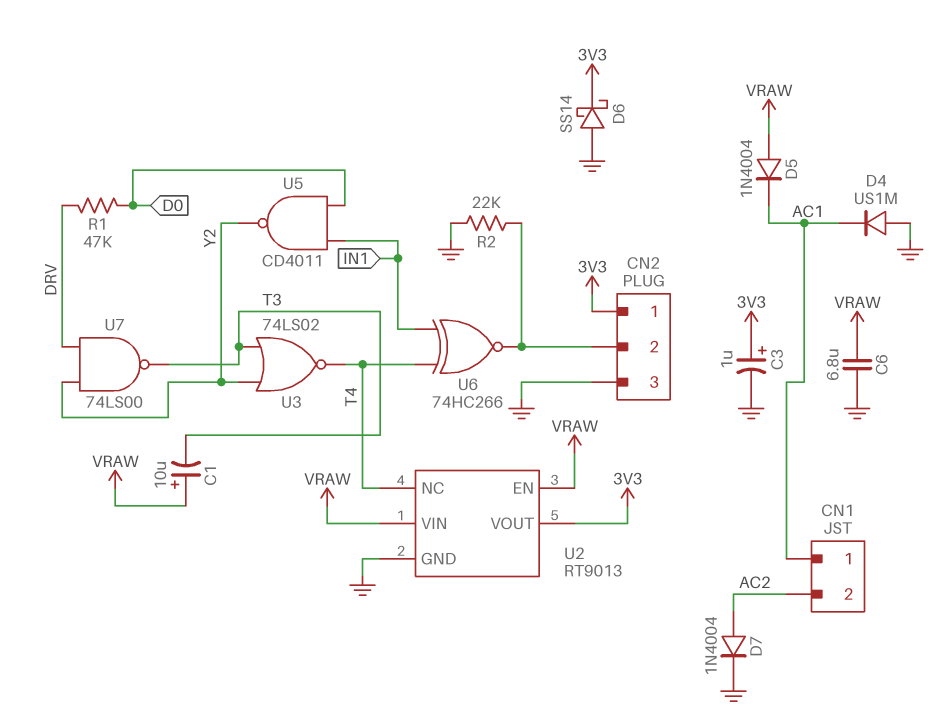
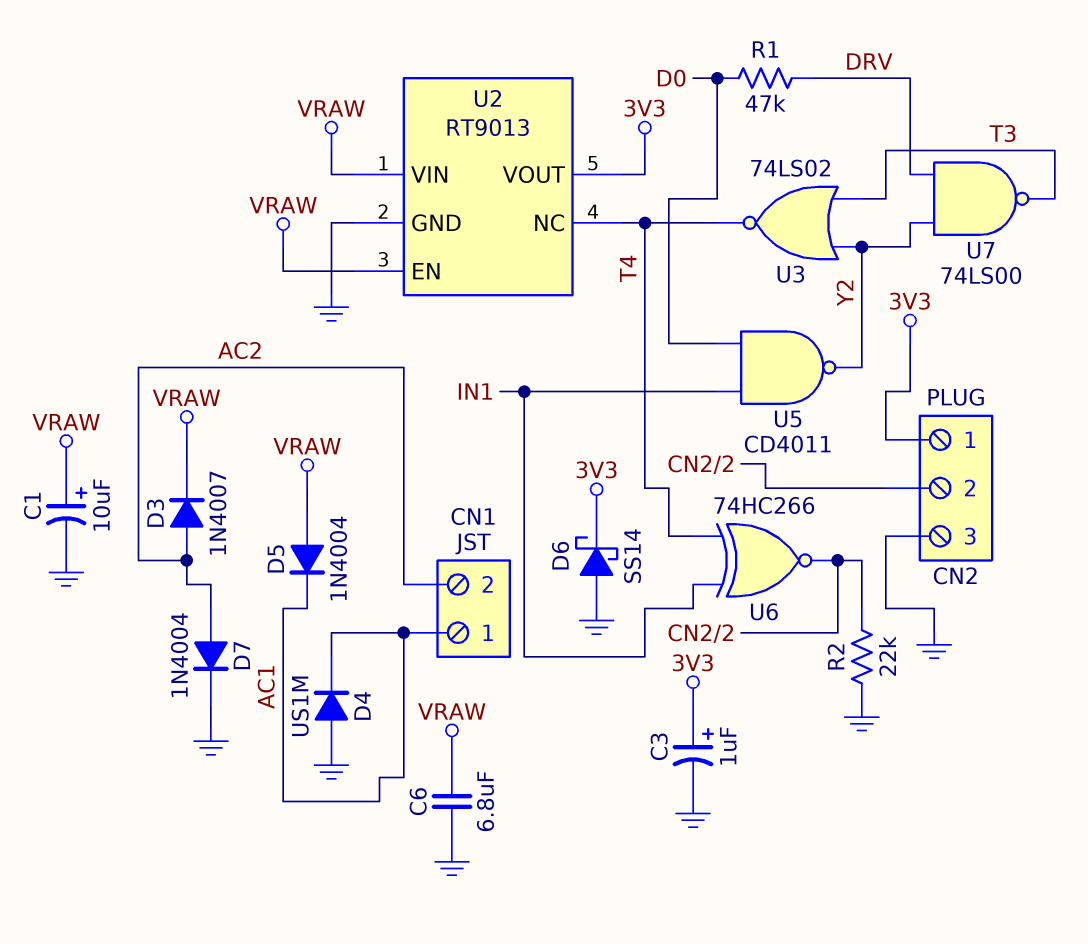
C1: 10uF (plus VRAW, minus T3) -> 10uF (plus VRAW, minus GND)
D3: none -> diode 1N4007 (A AC2, K VRAW)

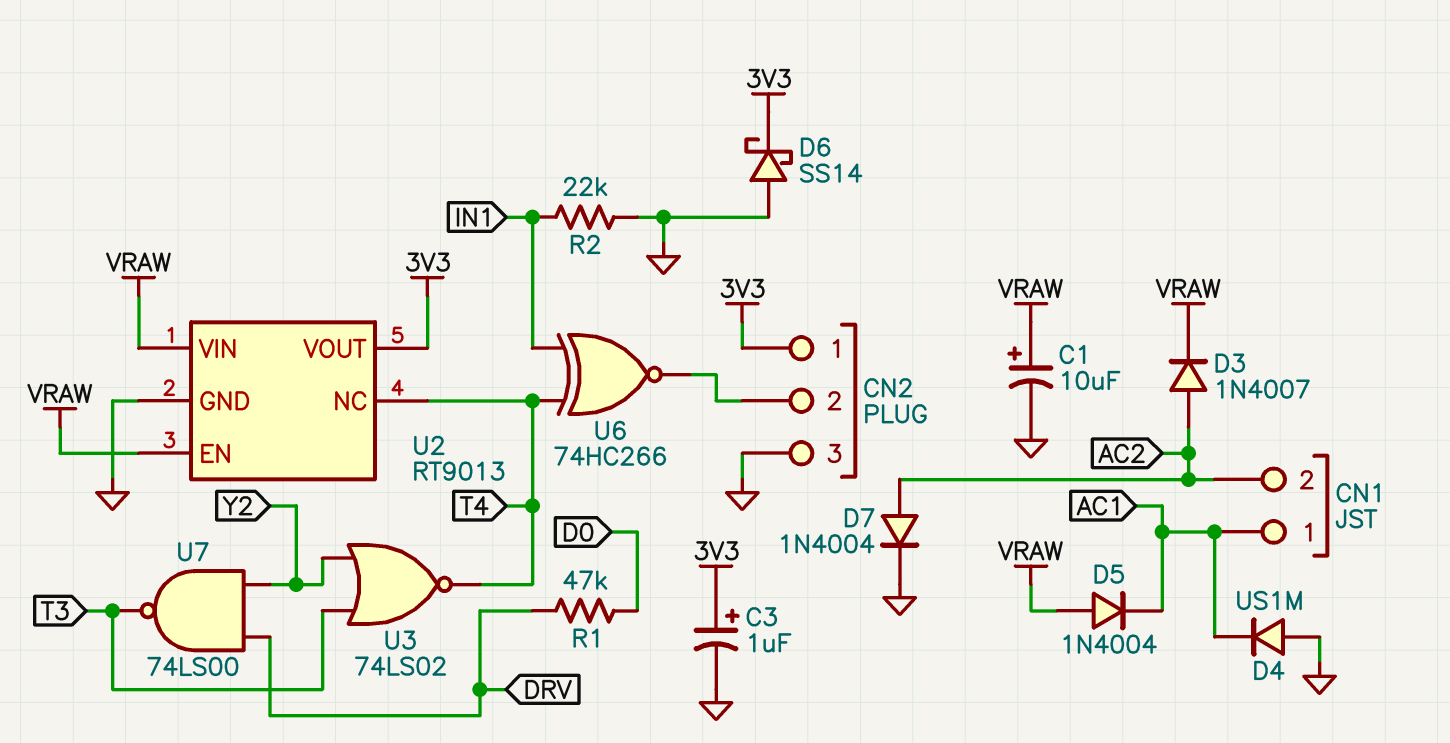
C6: 6.8uF (GND, VRAW) -> none
R2: 22k (CN2/2, GND) -> 22k (GND, IN1)
U5: NAND CD4011 (in D0, in IN1, out Y2) -> none

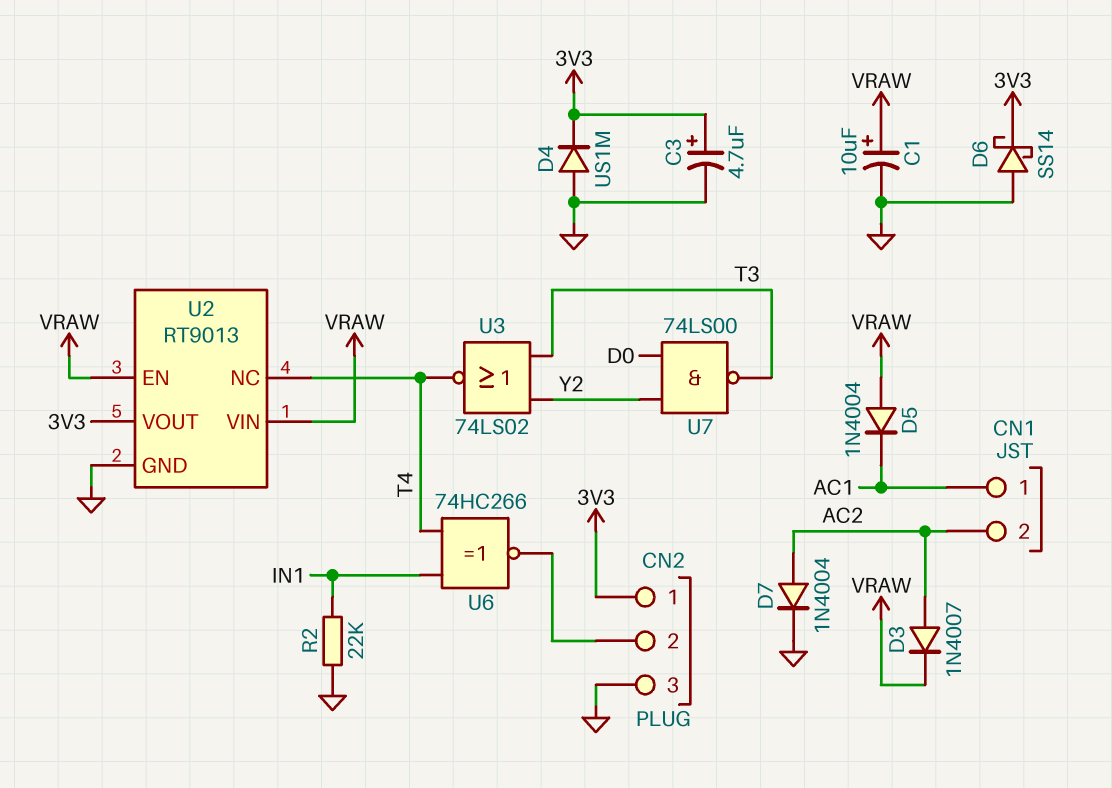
C3: 1uF (plus 3V3, minus GND) -> 4.7uF (plus 3V3, minus GND)
D4: diode US1M (A GND, K AC1) -> diode US1M (A GND, K 3V3)
R1: 47k (D0, DRV) -> none
U7: NAND 74LS00 (in DRV, in Y2, out T3) -> NAND 74LS00 (in D0, in Y2, out T3)

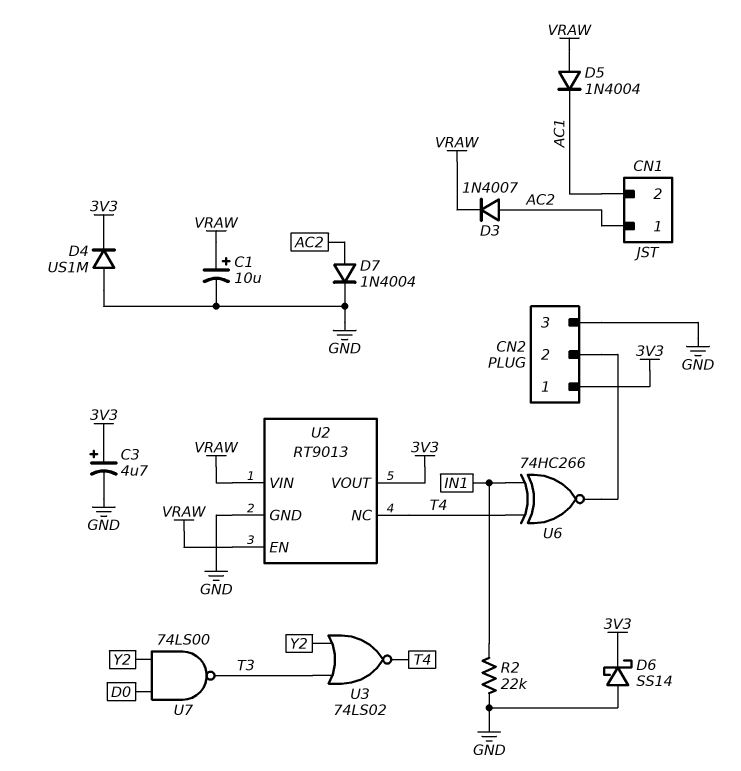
CN1 pin 1: AC1 -> AC2
CN1 pin 2: AC2 -> AC1

